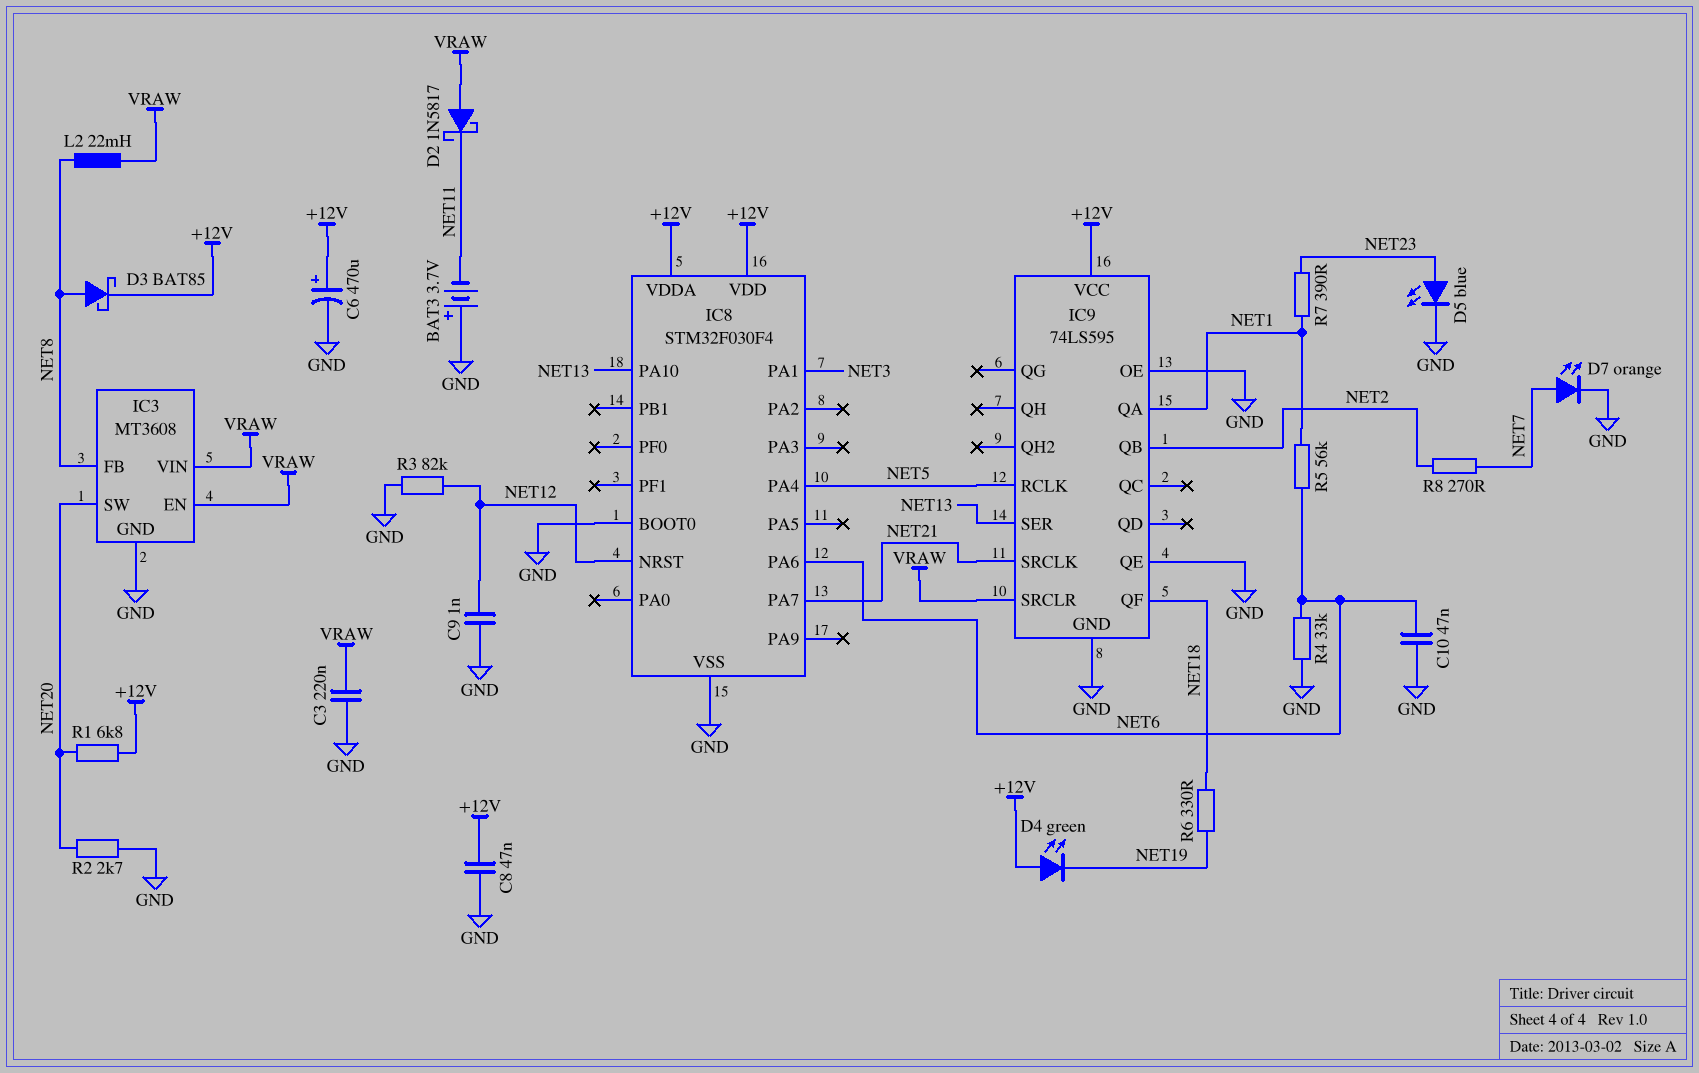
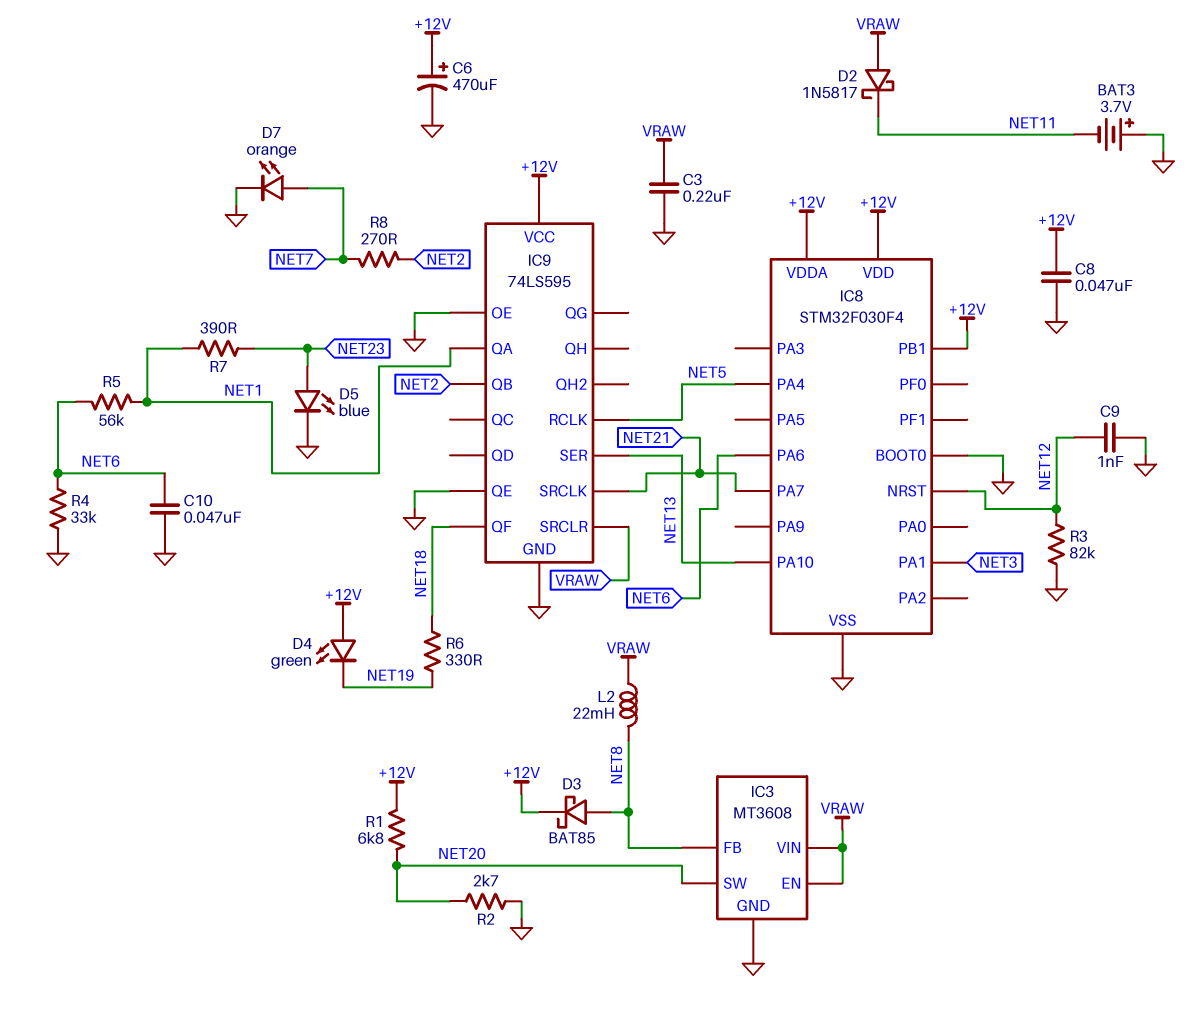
IC8 pin PB1: none -> +12V

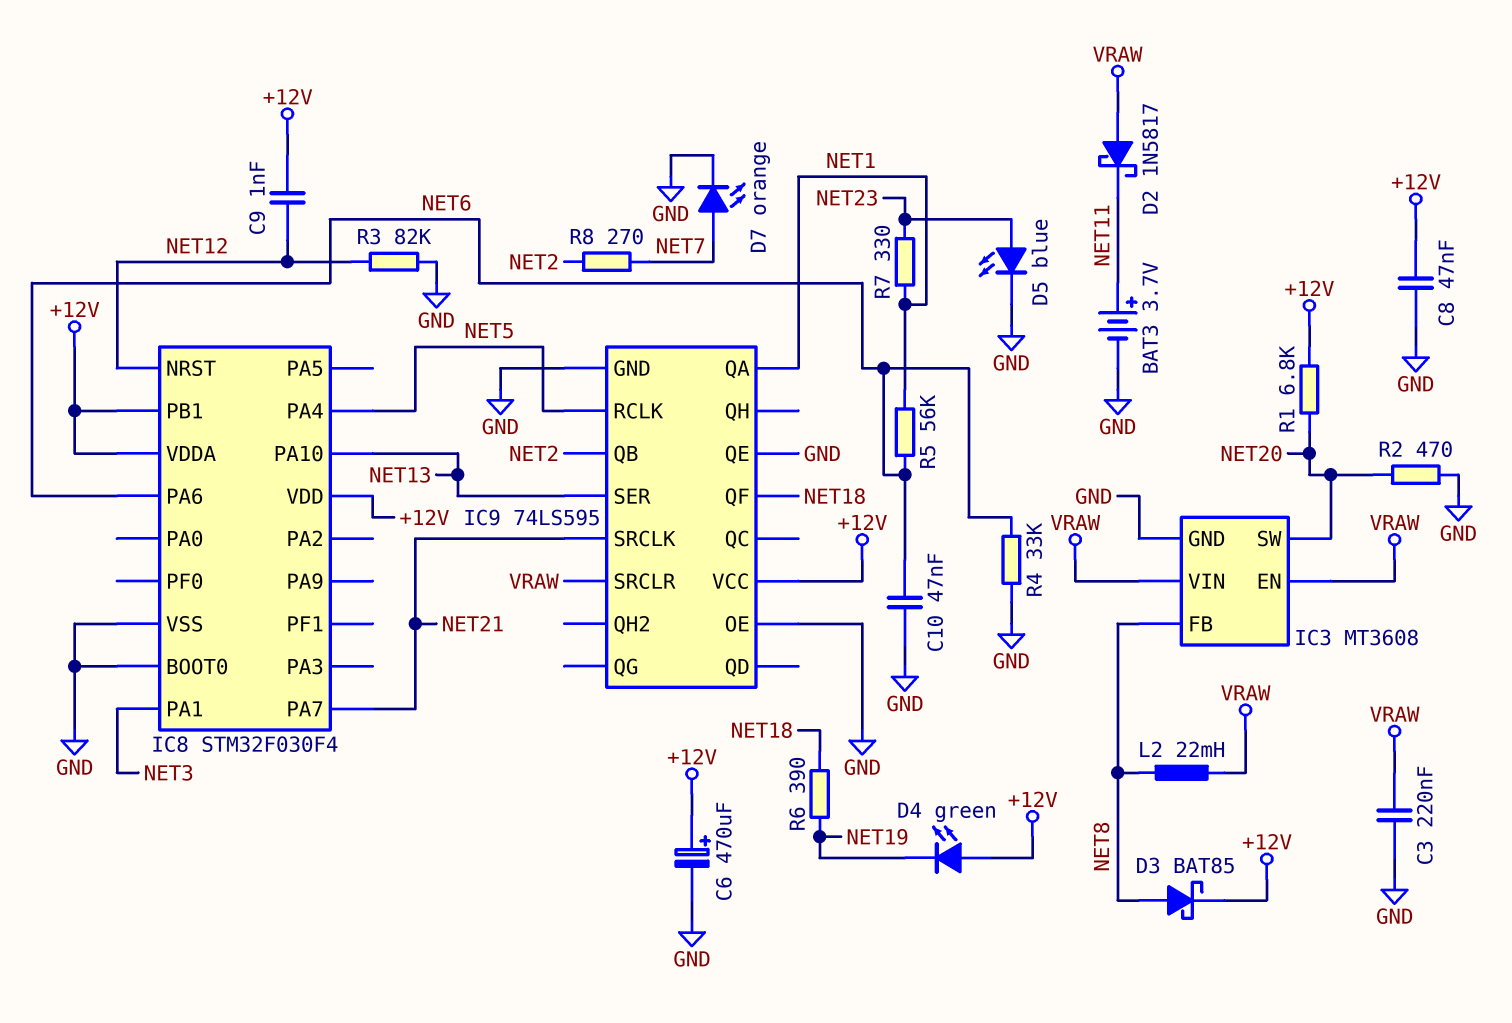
BAT3: 3.7V (plus GND, minus NET11) -> 3.7V (plus NET11, minus GND)
C9: 1nF (GND, NET12) -> 1nF (+12V, NET12)
R2: 2.7k (GND, NET20) -> 470 (GND, NET20)
R6: 330 (NET18, NET19) -> 390 (NET18, NET19)
R7: 390 (NET1, NET23) -> 330 (NET1, NET23)

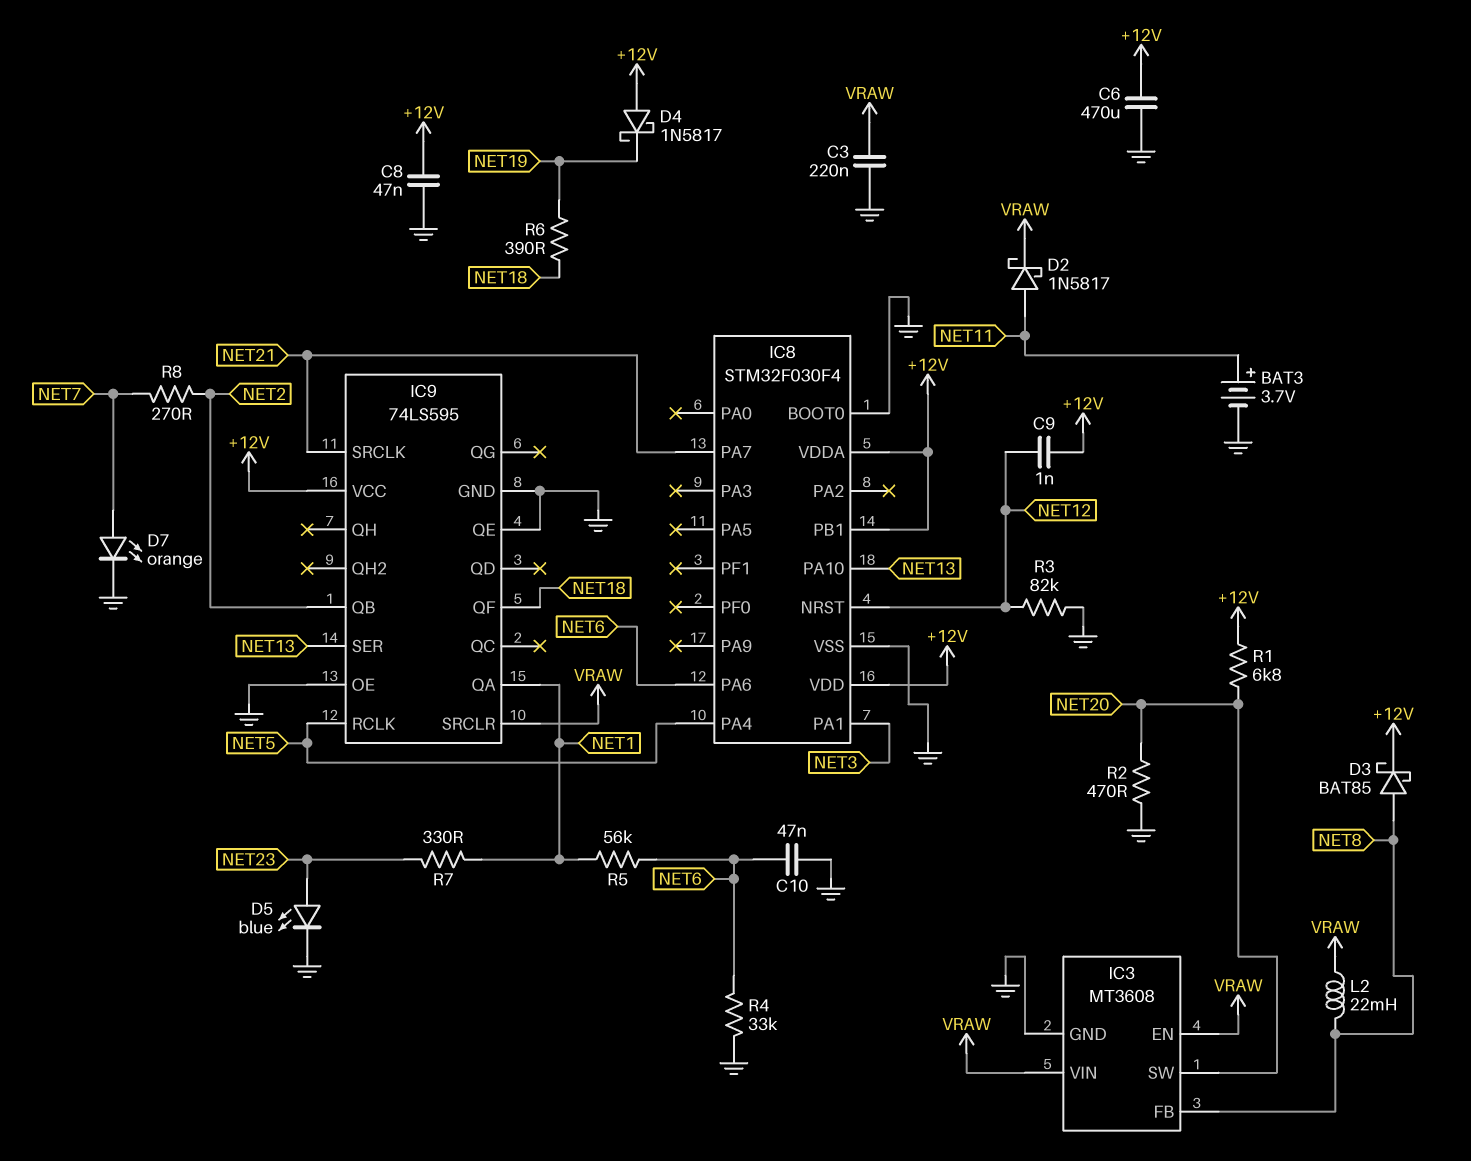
C6: 470uF (plus +12V, minus GND) -> 470uF (+12V, GND)
D2: schottky 1N5817 (A VRAW, K NET11) -> schottky 1N5817 (A NET11, K VRAW)
D4: LED green (A +12V, K NET19) -> schottky 1N5817 (A +12V, K NET19)

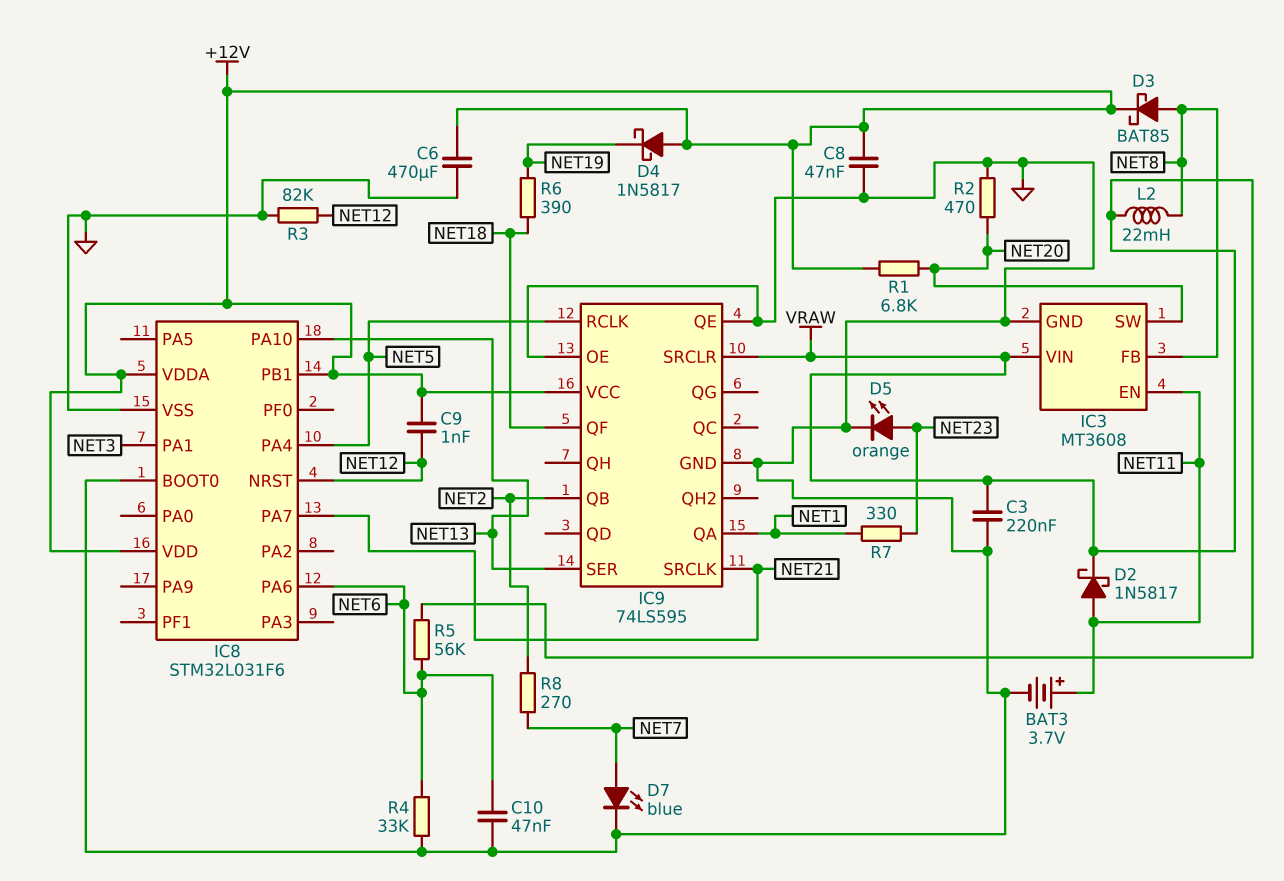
D5: LED blue (A NET23, K GND) -> LED orange (A NET23, K GND)
D7: LED orange (A NET7, K GND) -> LED blue (A NET7, K GND)
IC3 pin EN: VRAW -> NET11
IC8: STM32F030F4 -> STM32L031F6
R5: 56k (NET1, NET6) -> 56k (NET6, VRAW)

